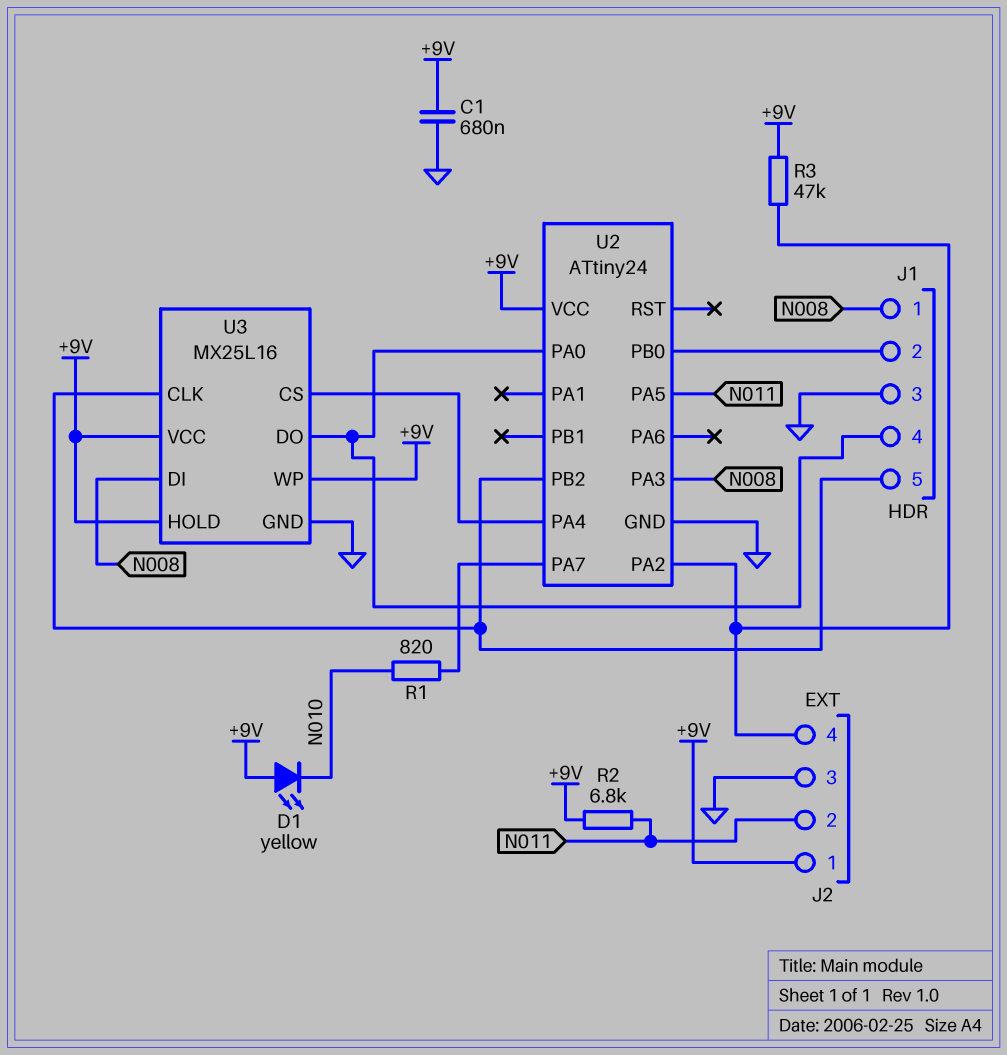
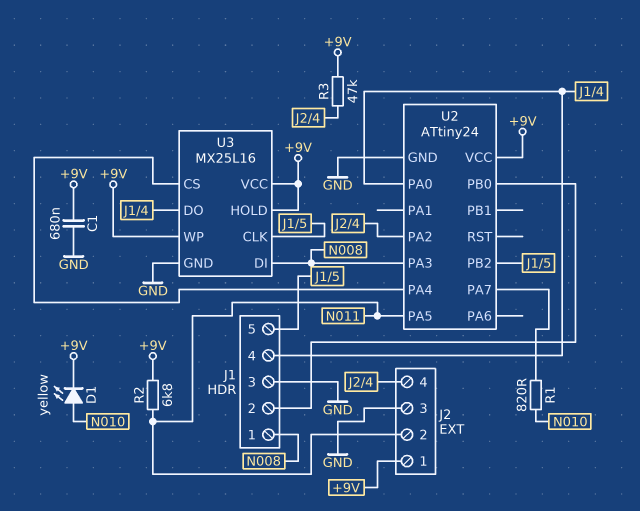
D1: LED yellow (A +9V, K N010) -> LED yellow (A N010, K +9V)

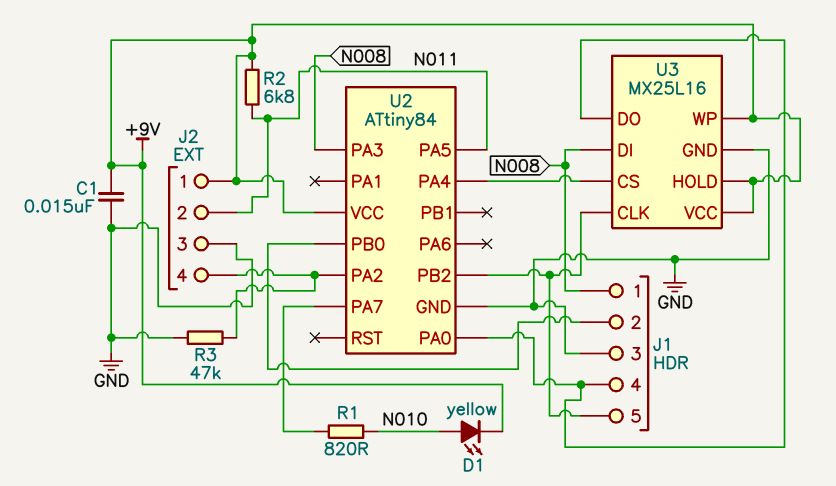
C1: 680nF (+9V, GND) -> 15nF (+9V, GND)
R3: 47k (+9V, J2/4) -> 47k (GND, J2/4)
U2: ATtiny24 -> ATtiny84

